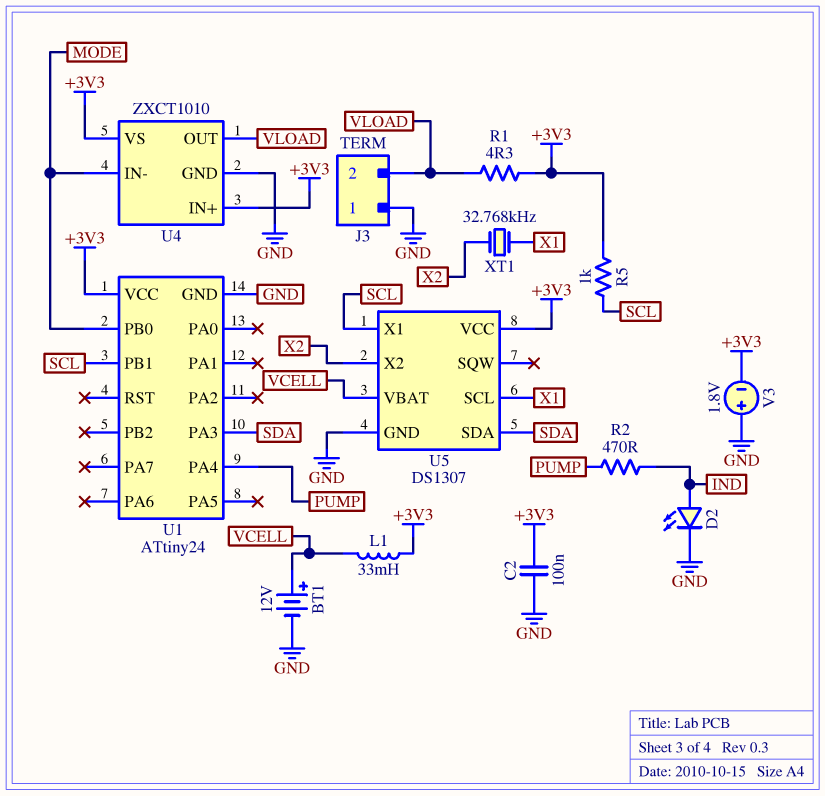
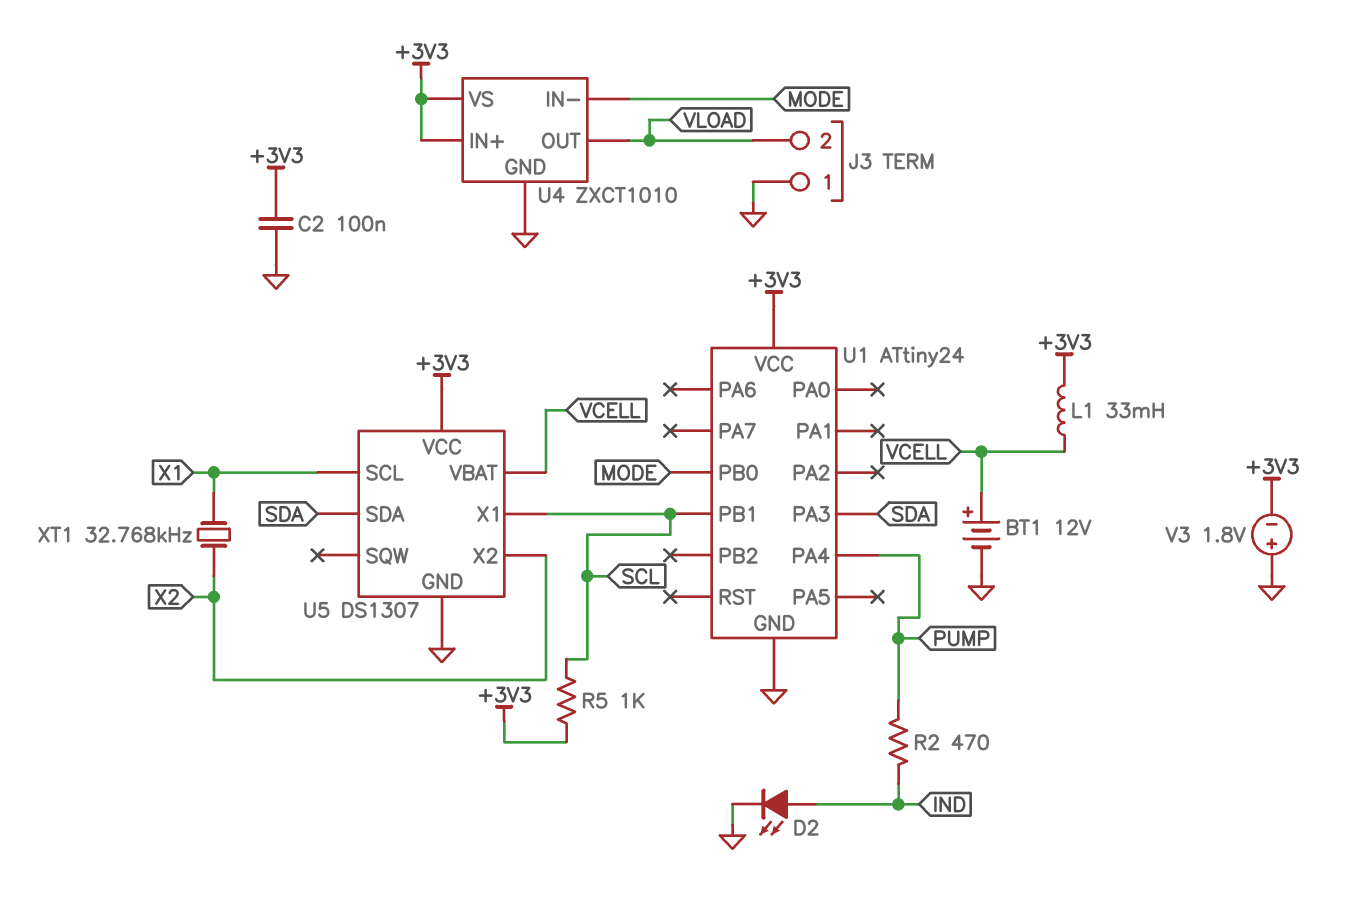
R1: 4.3 (+3V3, VLOAD) -> none

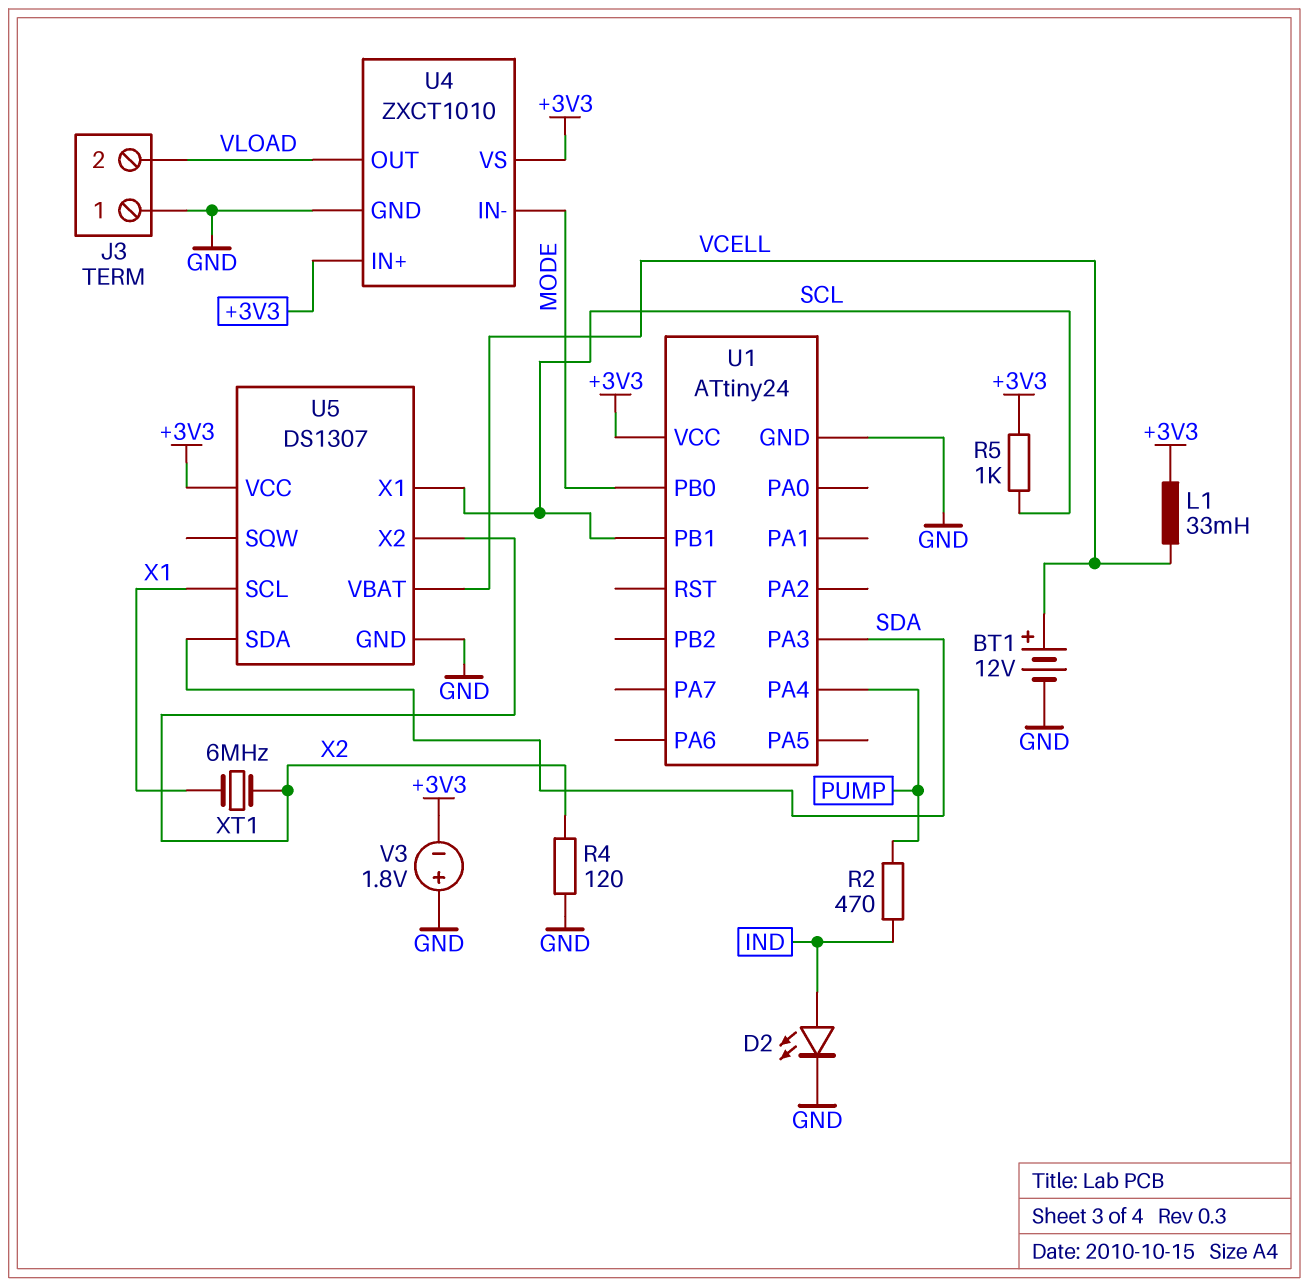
C2: 100nF (+3V3, GND) -> none
R4: none -> 120 (GND, X2)
XT1: 32.768kHz (X1, X2) -> 6MHz (X1, X2)

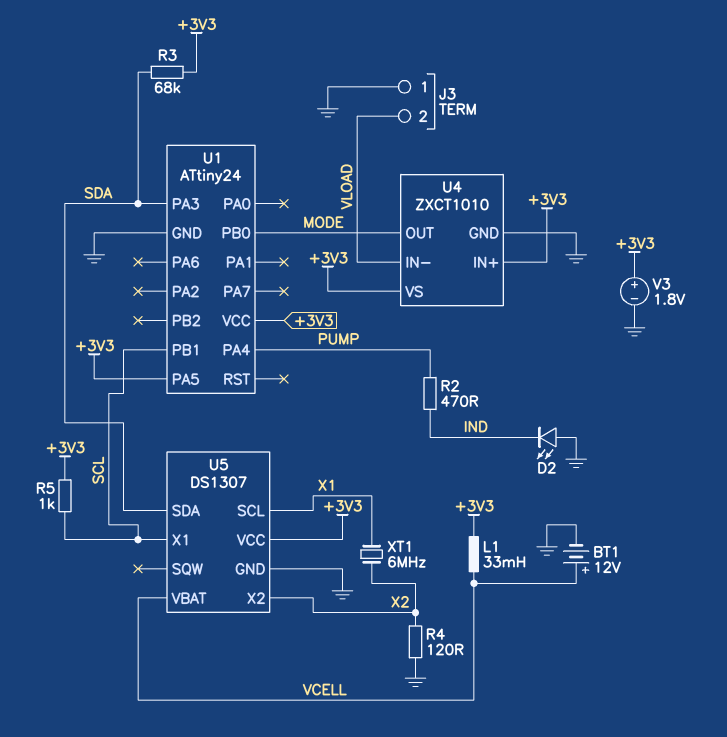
D2: LED (A IND, K GND) -> LED (A GND, K IND)
R3: none -> 68k (+3V3, SDA)
U1 pin PA5: none -> +3V3
U4 pin IN-: MODE -> VLOAD
U4 pin OUT: VLOAD -> MODE
V3: 1.8V (plus GND, minus +3V3) -> 1.8V (plus +3V3, minus GND)

